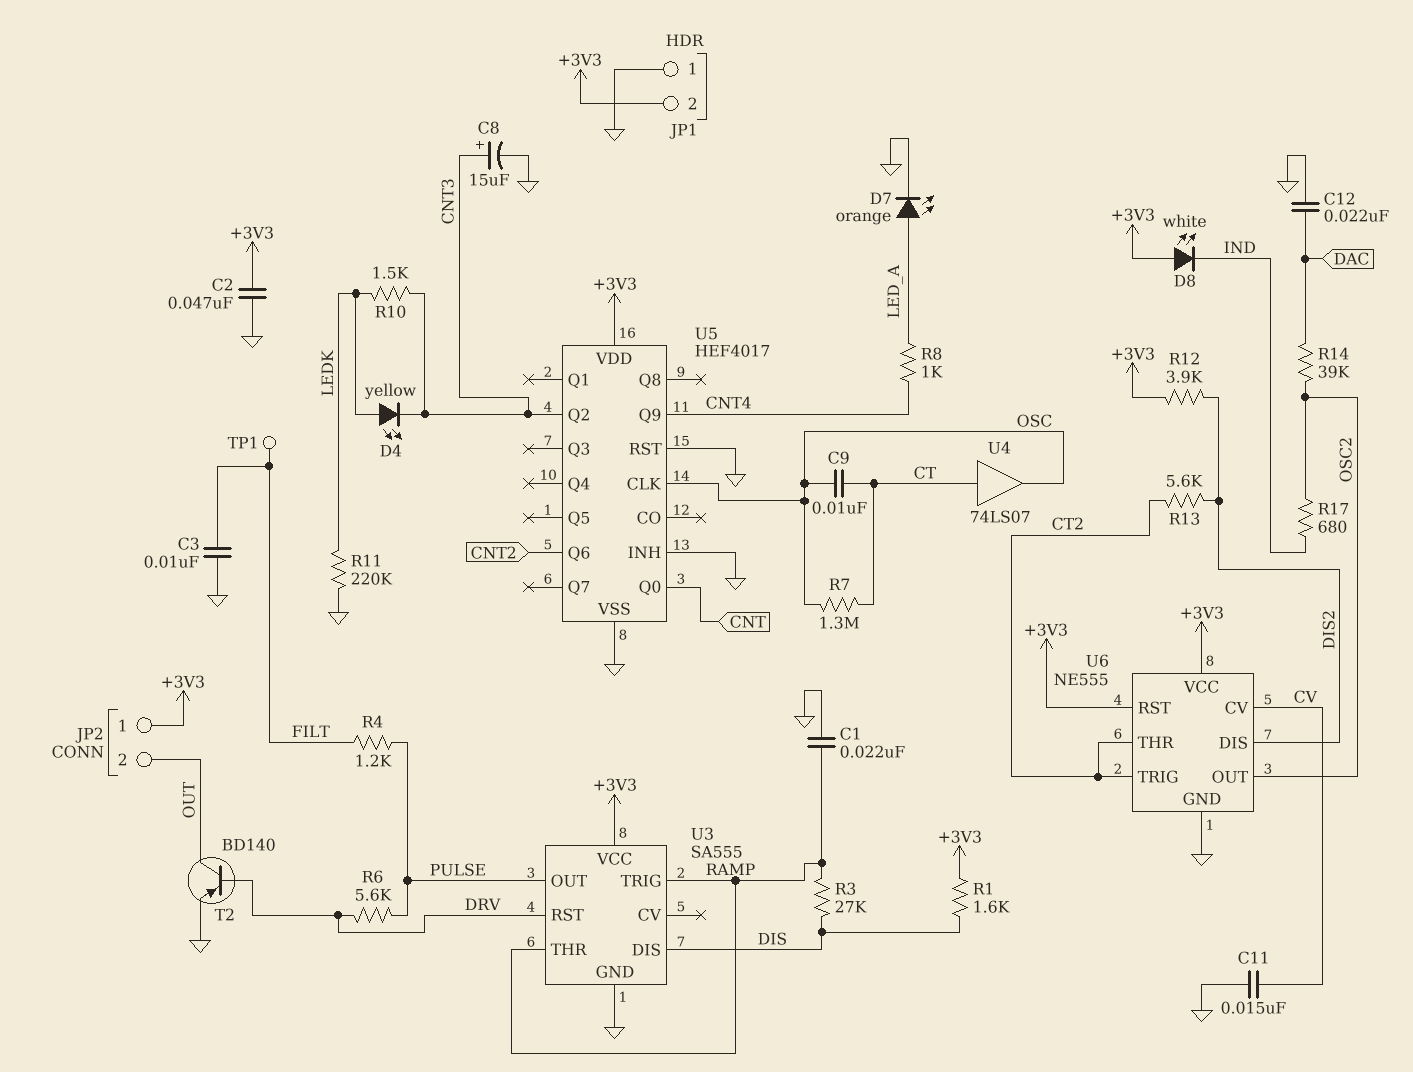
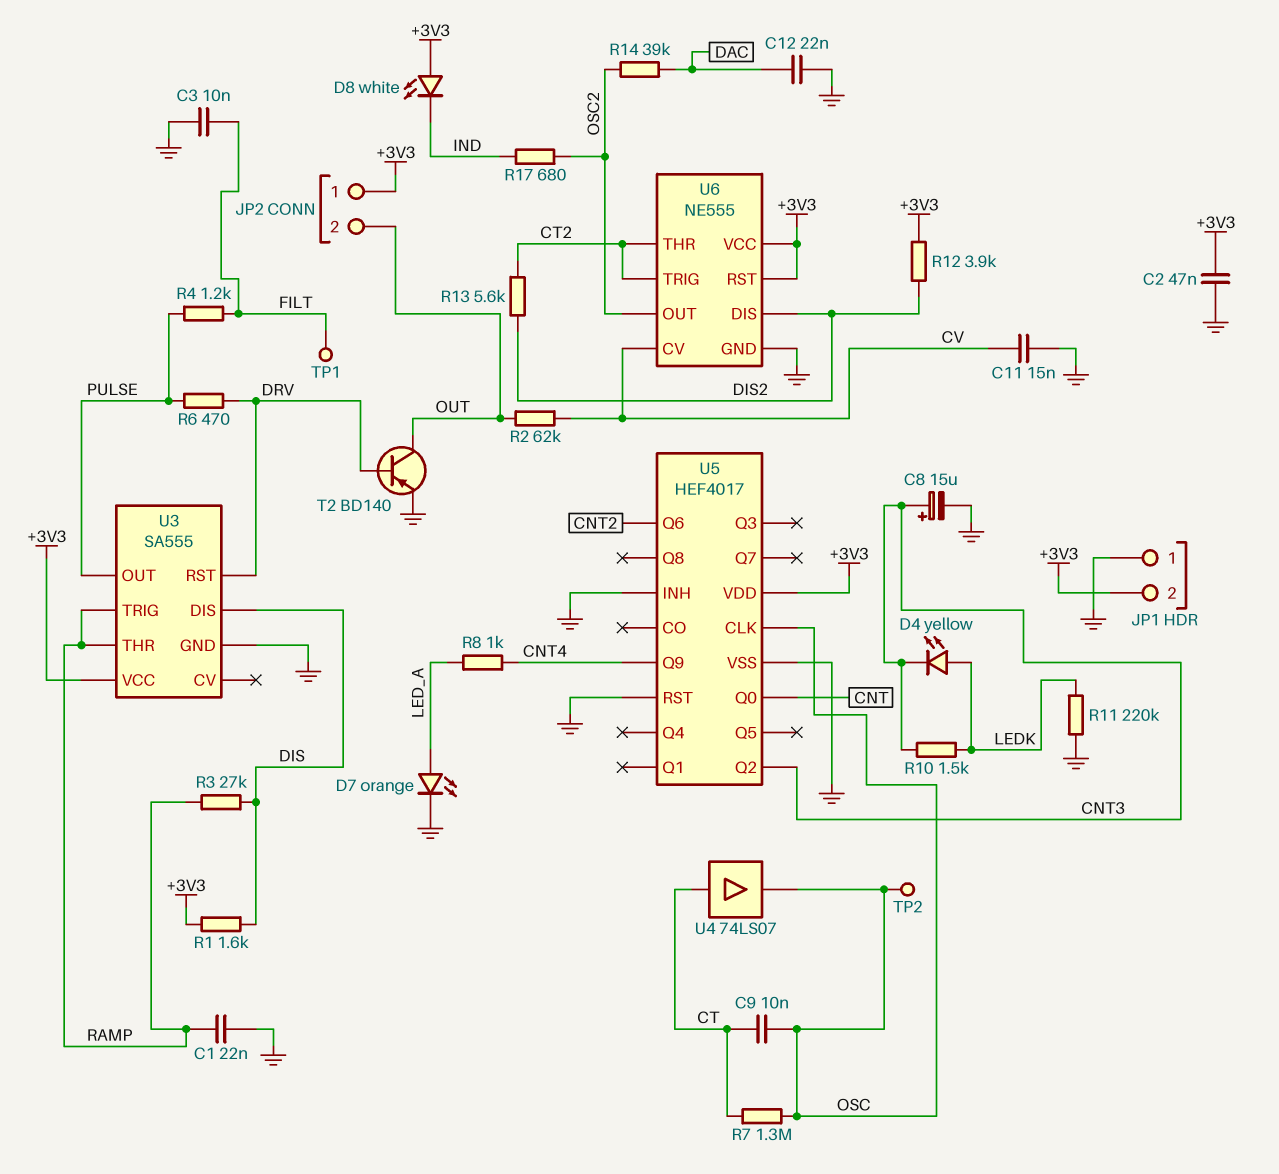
R2: none -> 62k (CV, OUT)
R6: 5.6k (DRV, PULSE) -> 470 (DRV, PULSE)
TP2: none -> test point (OSC)

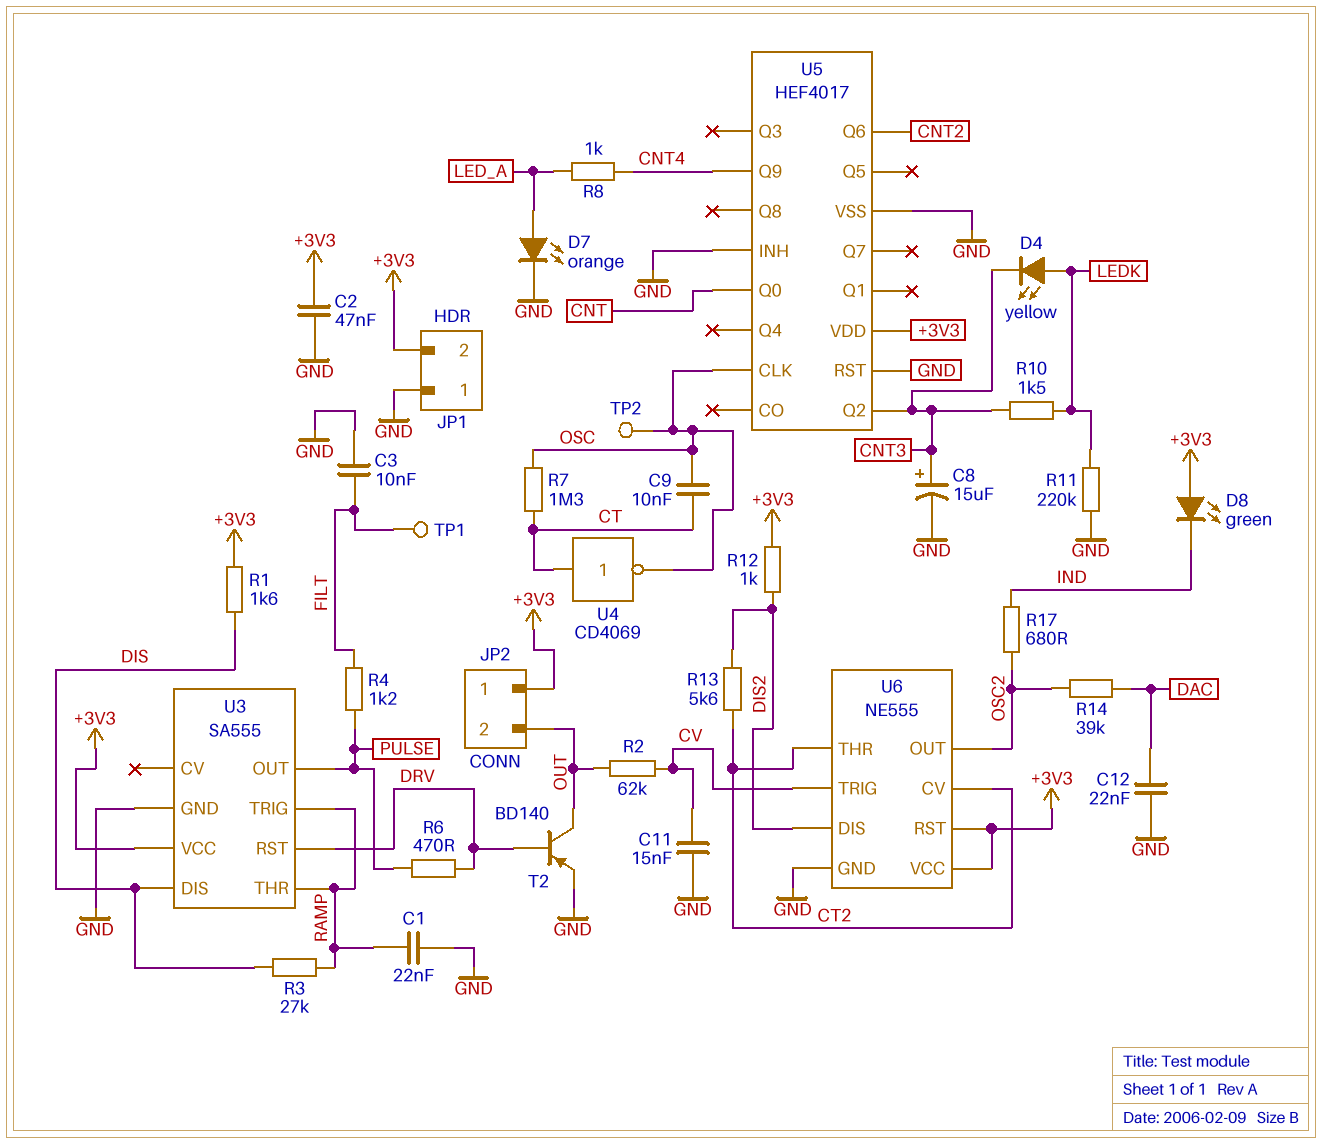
D8: LED white (A +3V3, K IND) -> LED green (A +3V3, K IND)
R12: 3.9k (+3V3, DIS2) -> 1k (+3V3, DIS2)
U4: buffer 74LS07 (in CT, out OSC) -> NOT CD4069 (in CT, out OSC)
U6 pin CV: CV -> CT2
U6 pin TRIG: CT2 -> CV

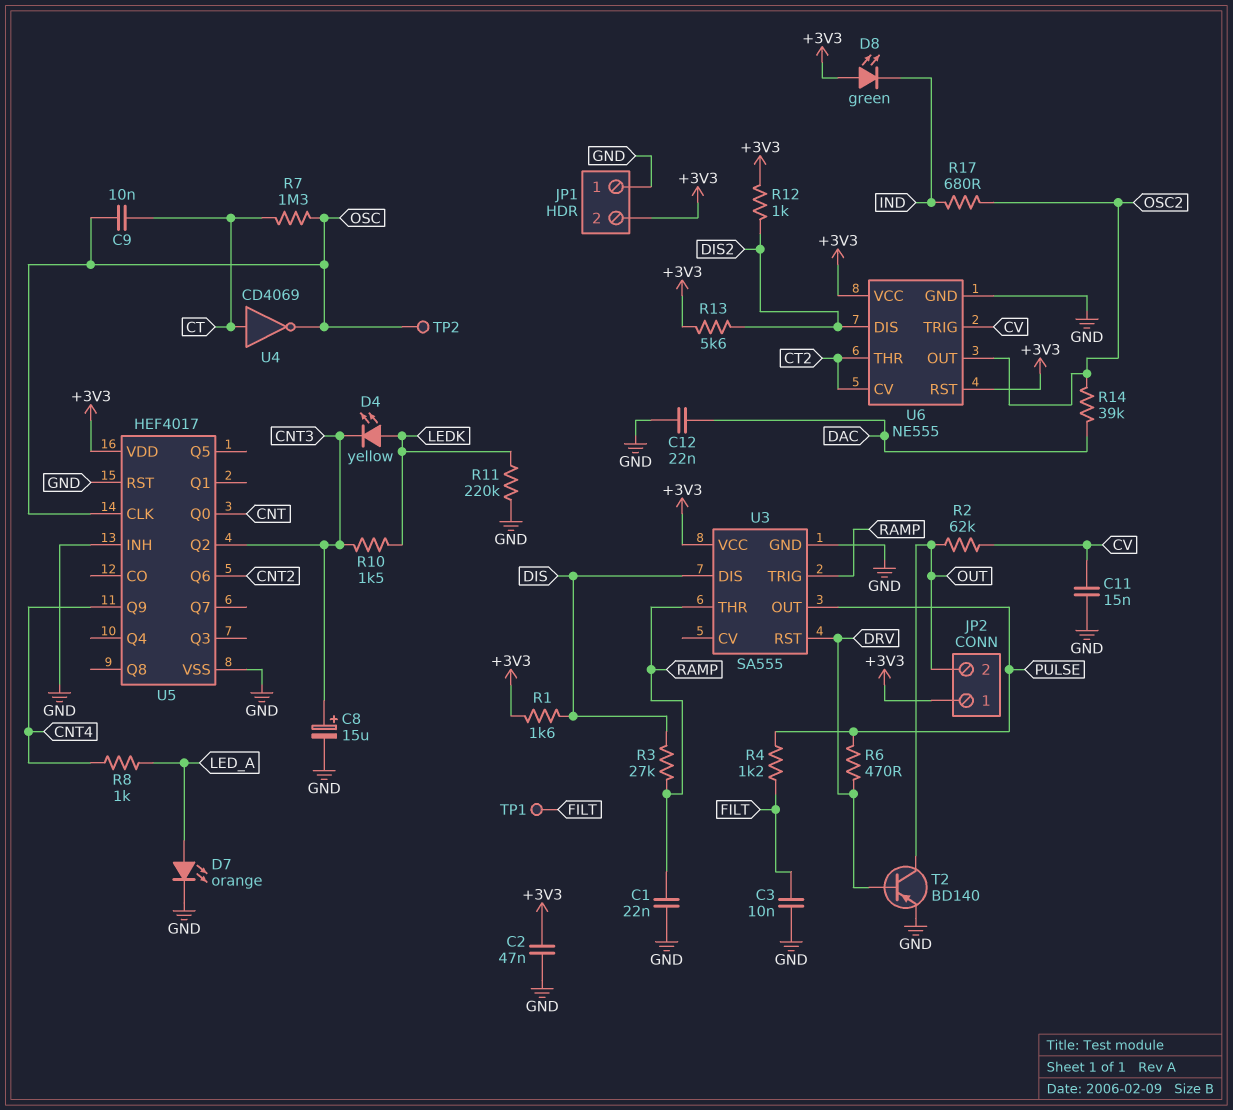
R13: 5.6k (CT2, DIS2) -> 5.6k (+3V3, DIS2)

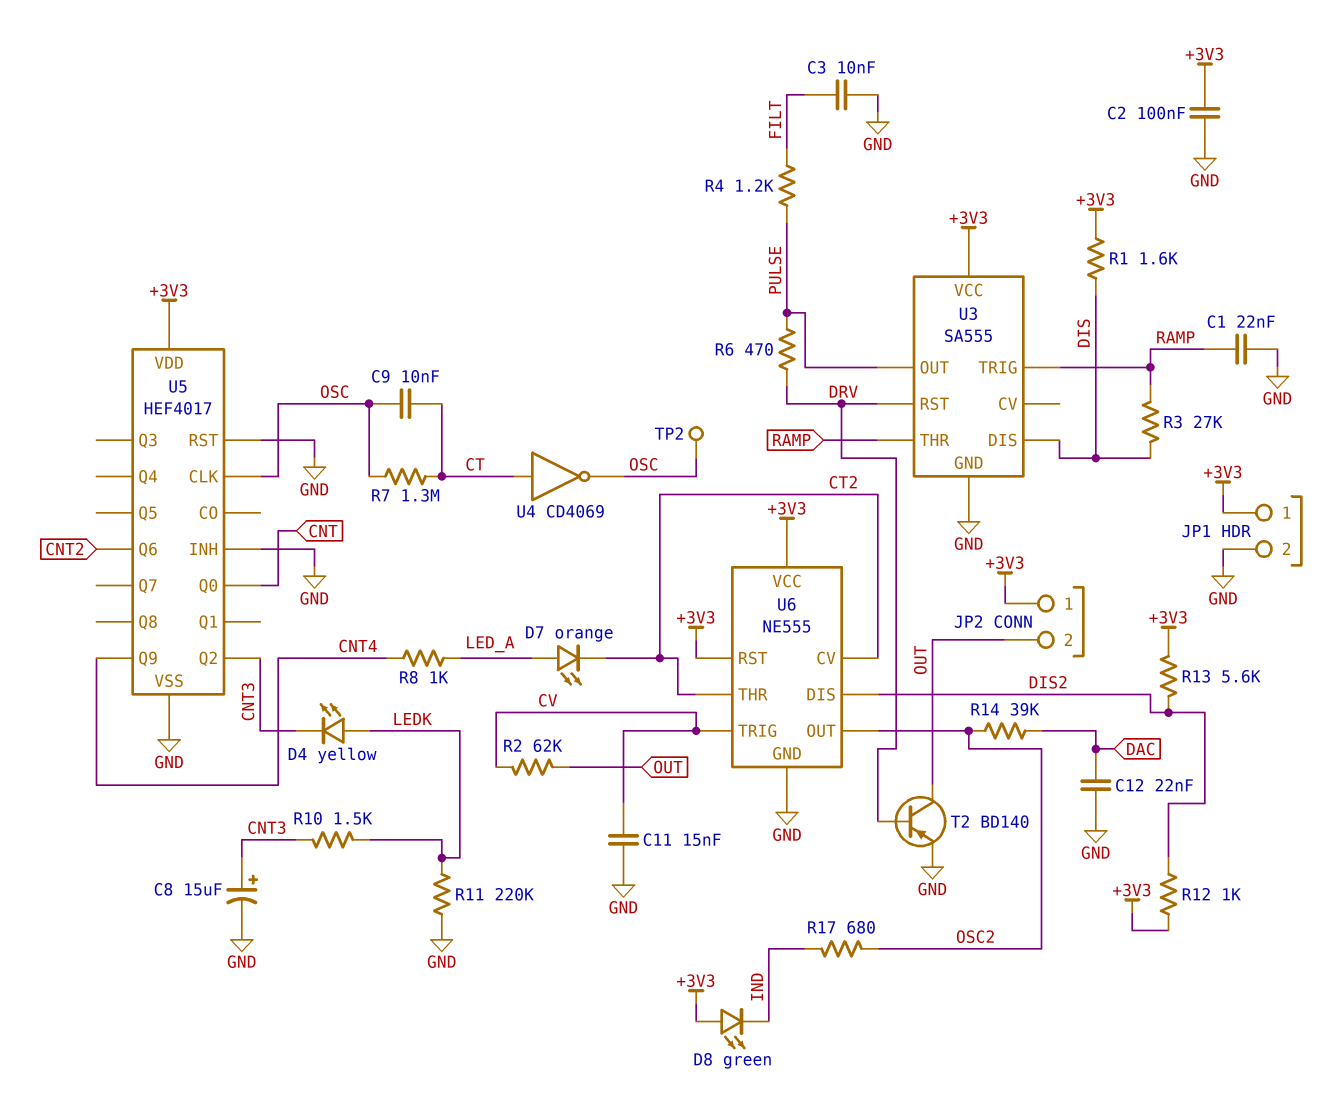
C2: 47nF (+3V3, GND) -> 100nF (+3V3, GND)
D7: LED orange (A LED_A, K GND) -> LED orange (A LED_A, K CT2)
JP1 pin 1: GND -> +3V3
JP1 pin 2: +3V3 -> GND
TP1: test point (FILT) -> none

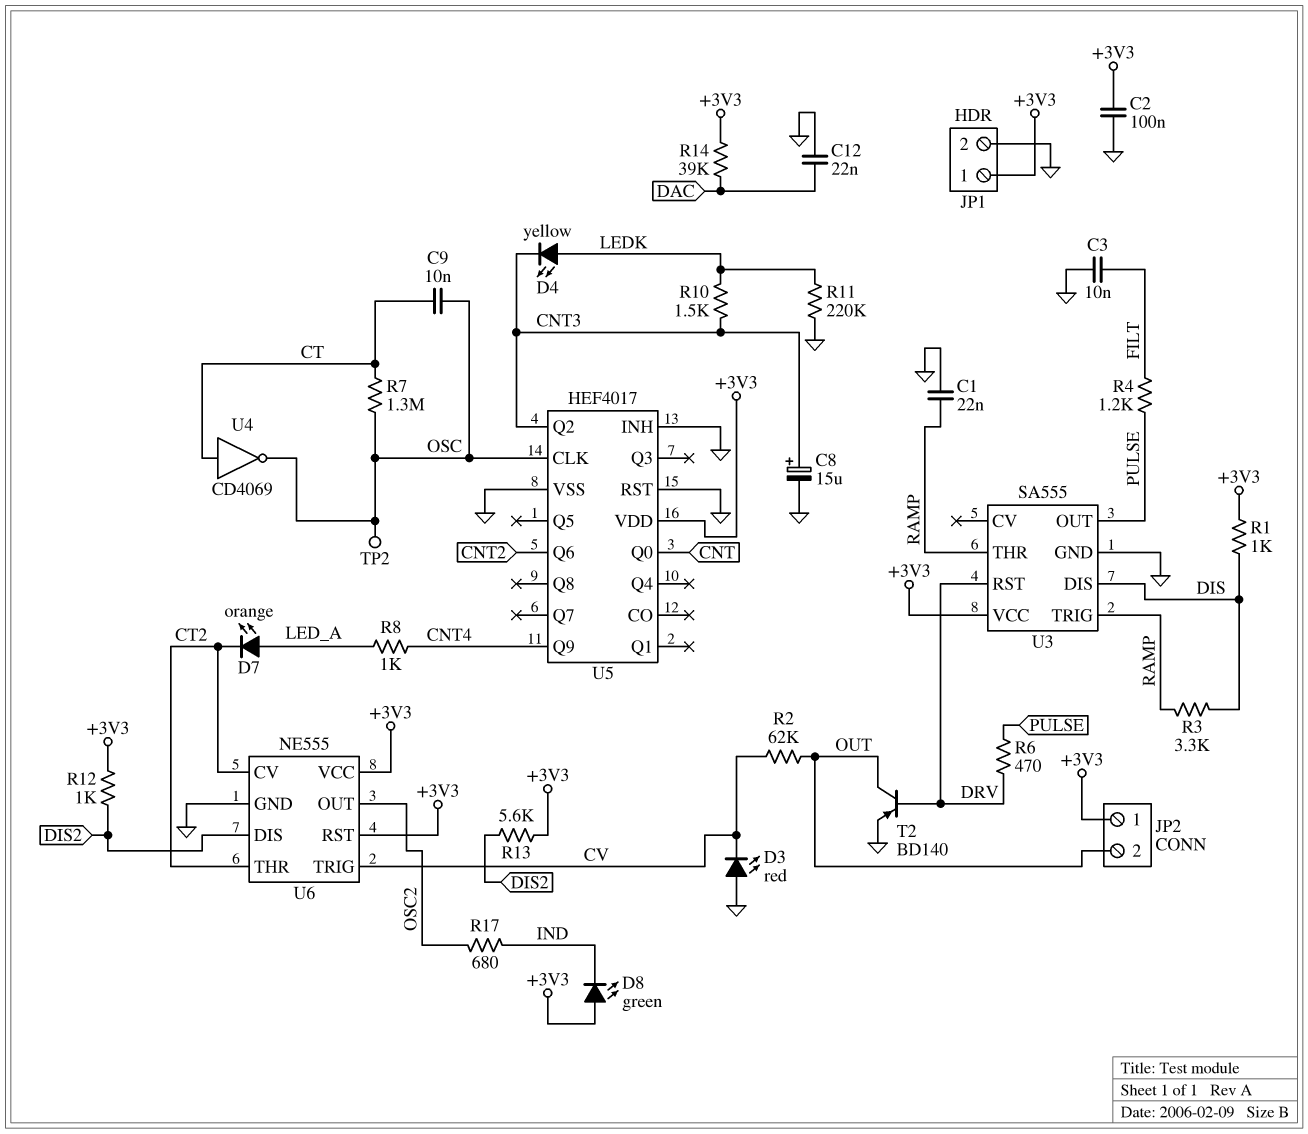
C11: 15nF (CV, GND) -> none
D3: none -> LED red (A GND, K CV)
R1: 1.6k (+3V3, DIS) -> 1k (+3V3, DIS)
R3: 27k (DIS, RAMP) -> 3.3k (DIS, RAMP)
R14: 39k (DAC, OSC2) -> 39k (+3V3, DAC)

